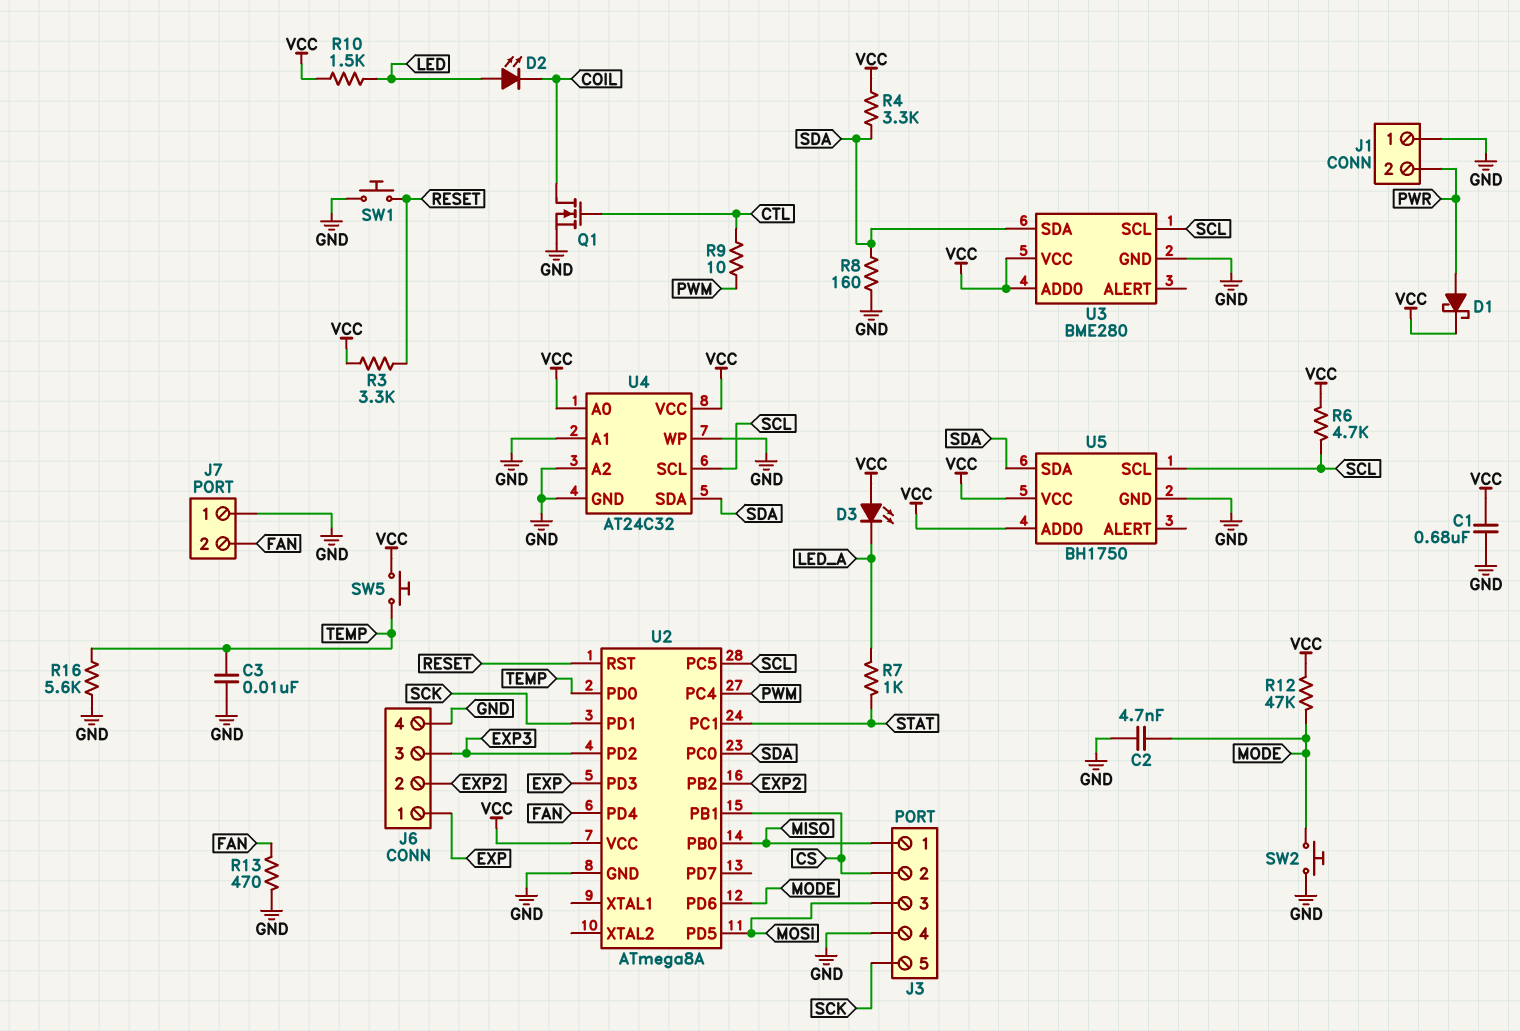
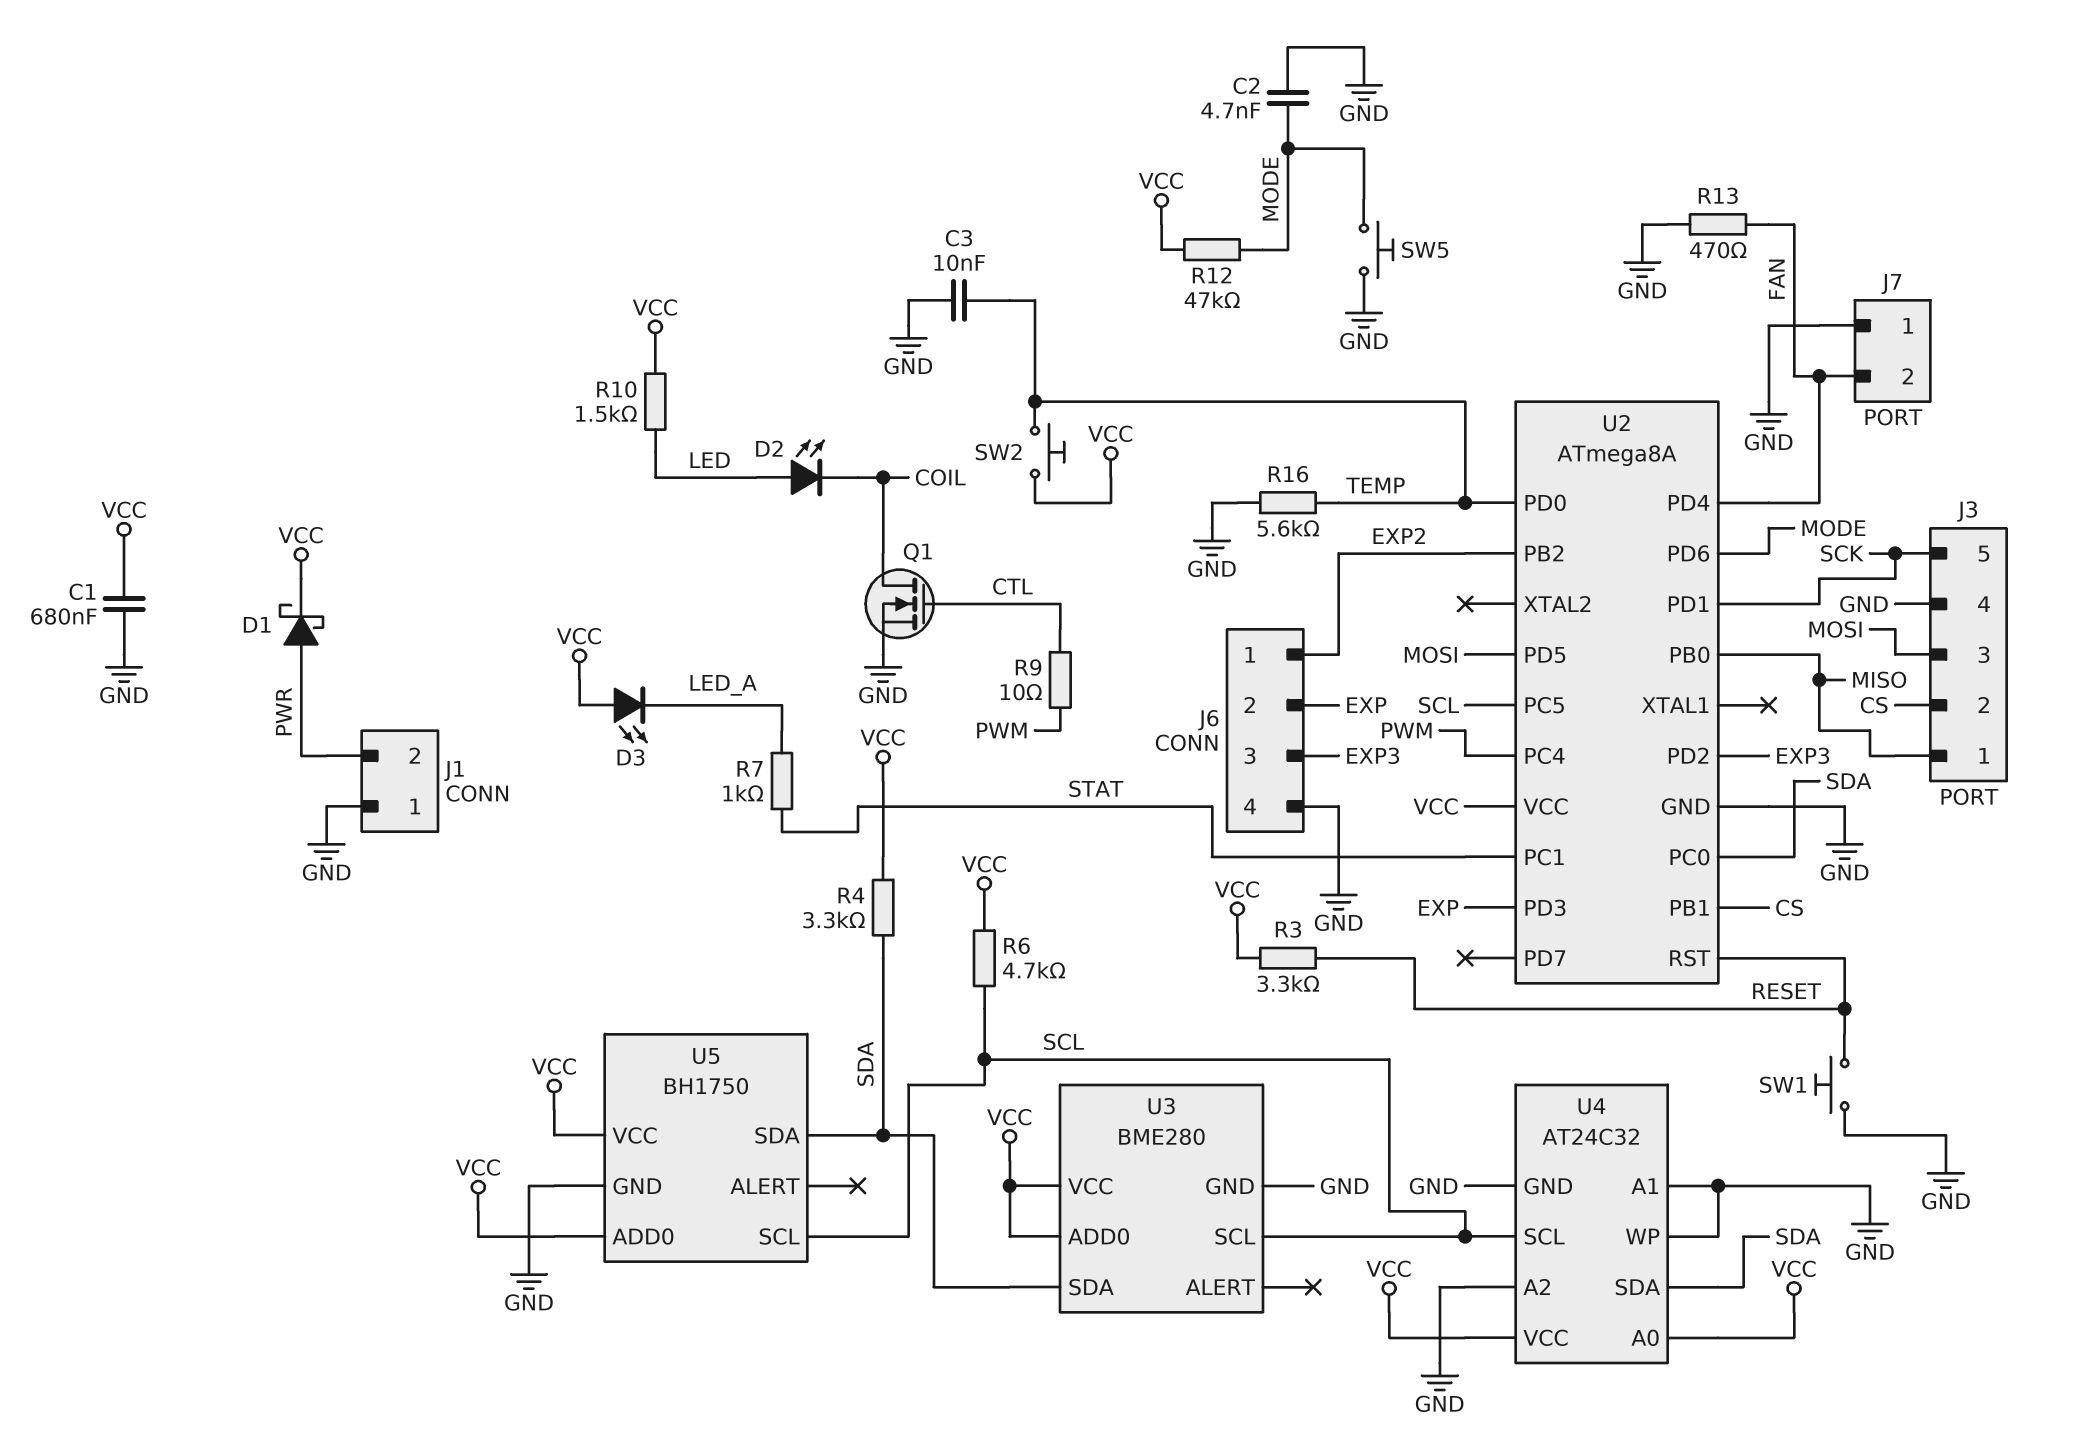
J6 pin 1: EXP -> EXP2
J6 pin 2: EXP2 -> EXP
R8: 160 (GND, SDA) -> none
SW2: button (GND, MODE) -> button (TEMP, VCC)
SW5: button (TEMP, VCC) -> button (GND, MODE)

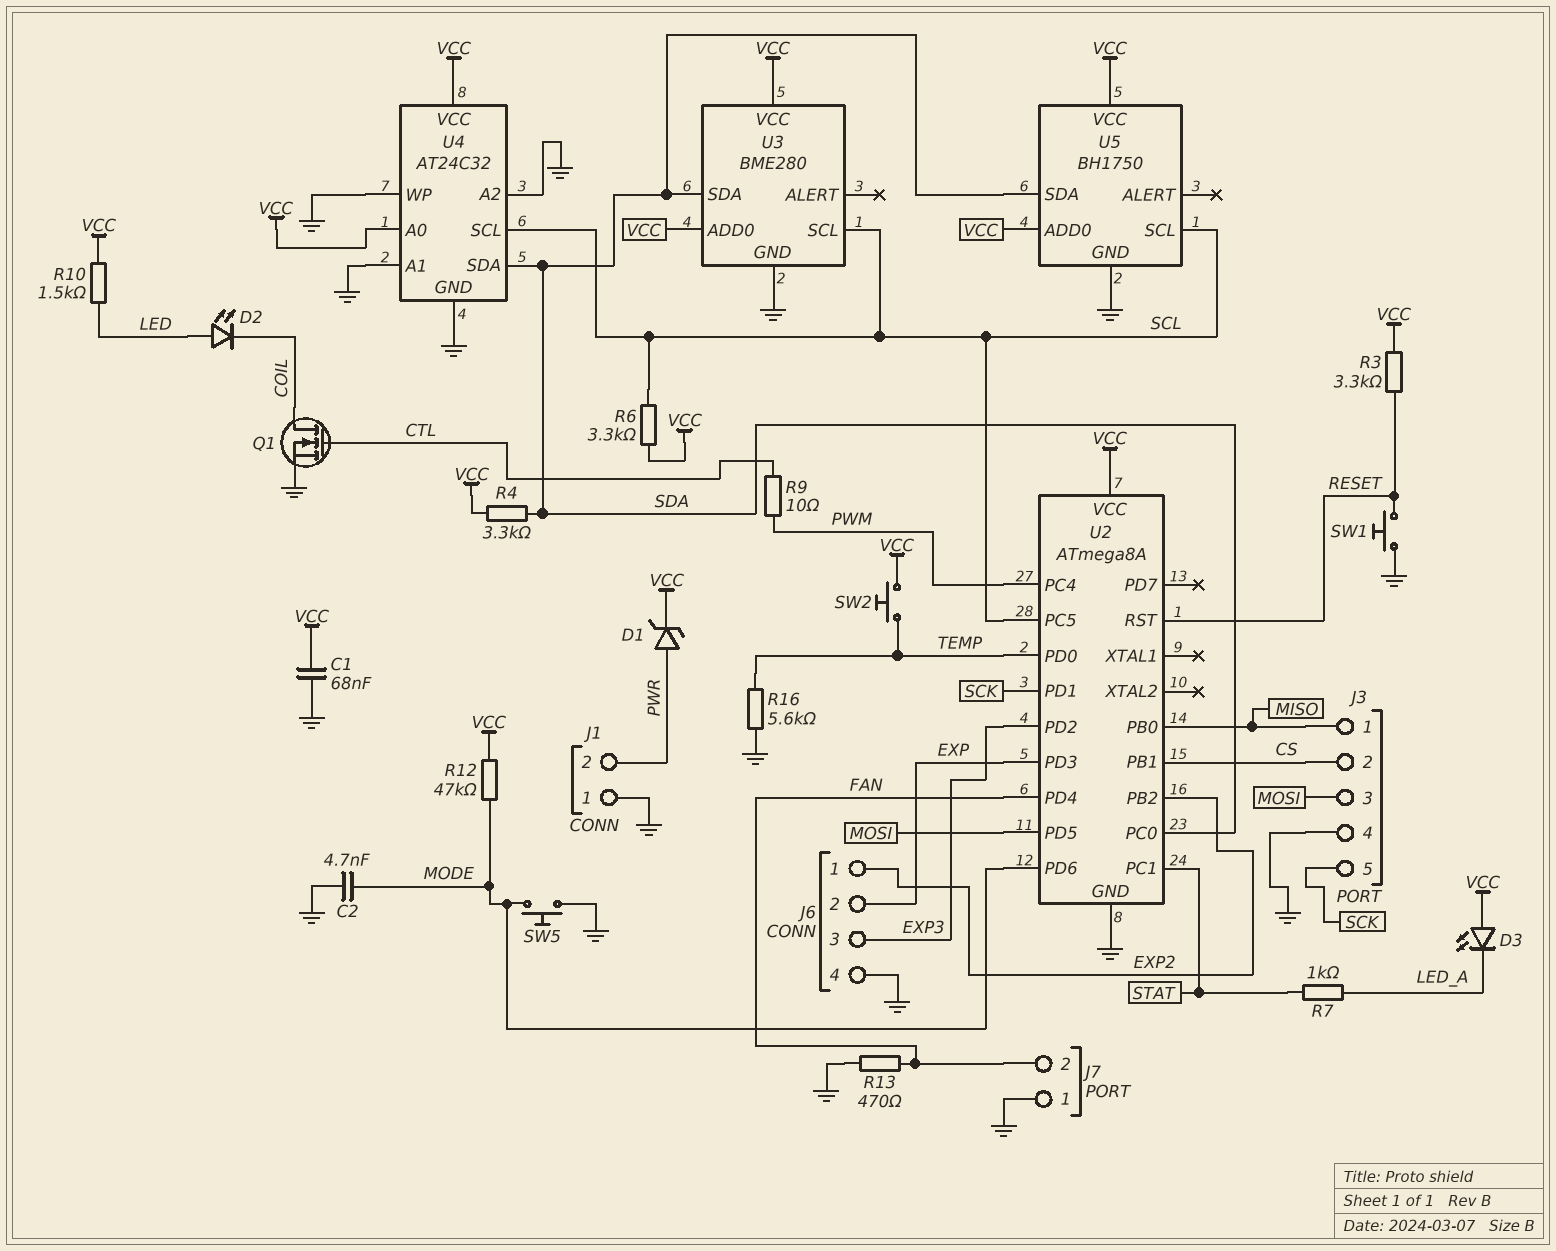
C1: 680nF (GND, VCC) -> 68nF (GND, VCC)
C3: 10nF (GND, TEMP) -> none
D1: schottky (A PWR, K VCC) -> zener (A PWR, K VCC)
R6: 4.7k (SCL, VCC) -> 3.3k (SCL, VCC)

